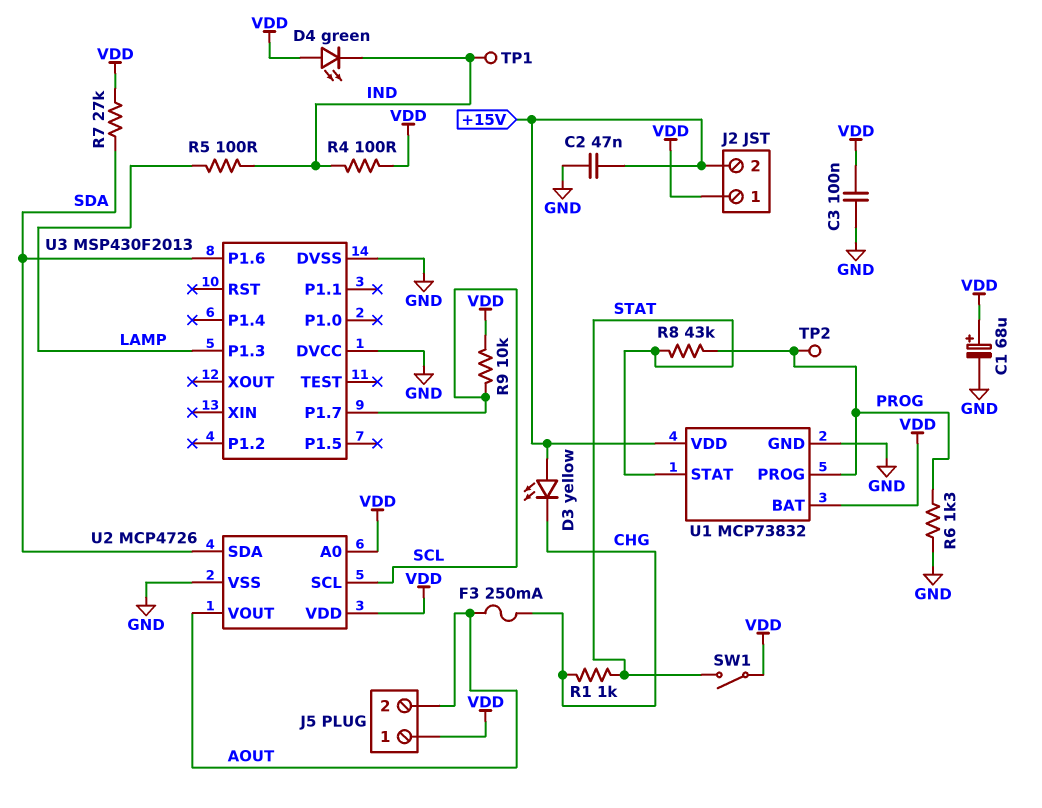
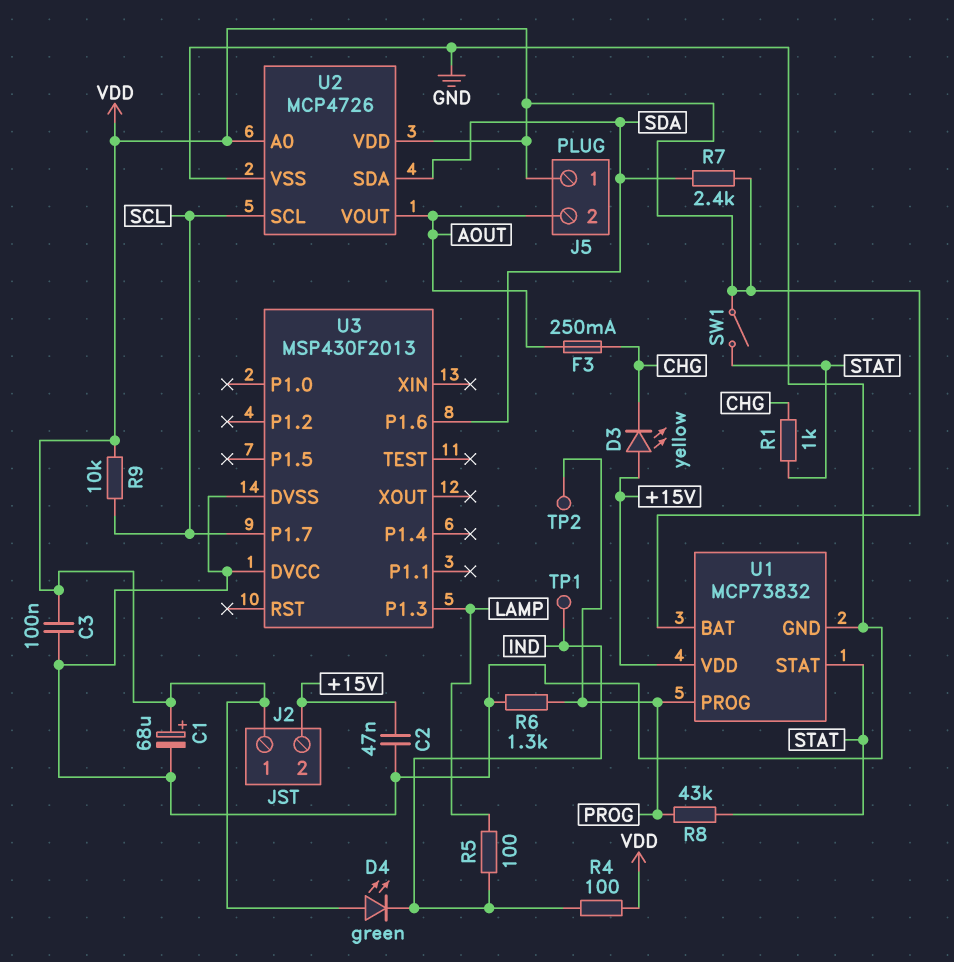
R7: 27k (SDA, VDD) -> 2.4k (SDA, VDD)

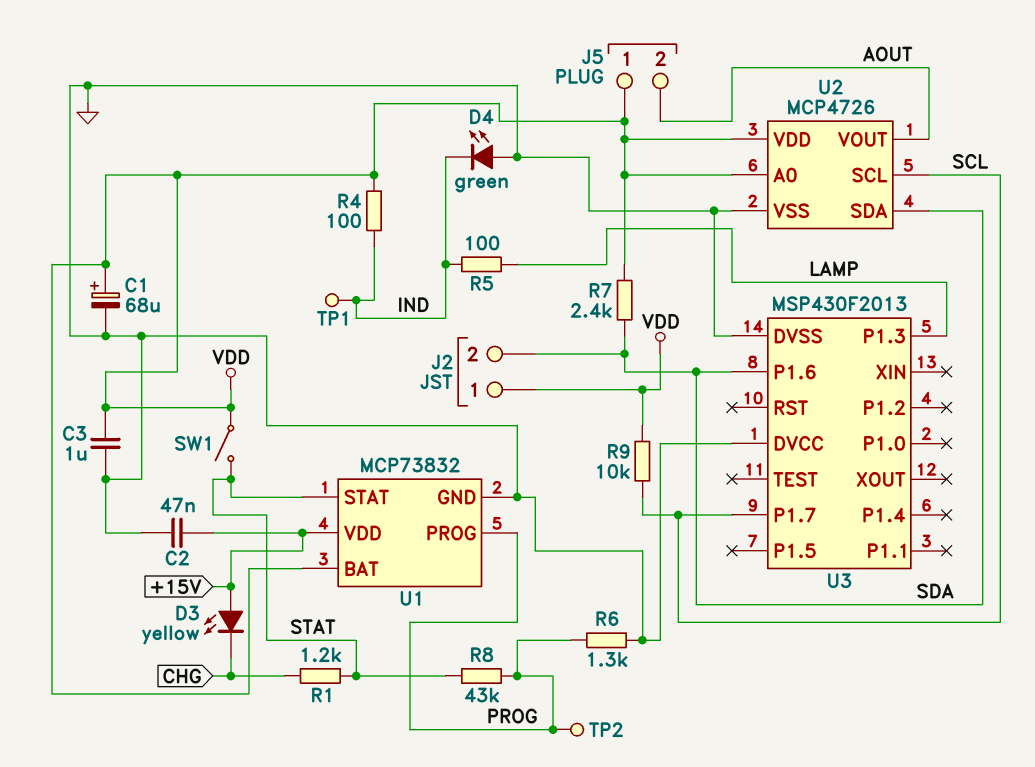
C3: 100nF (GND, VDD) -> 1uF (GND, VDD)
D4: LED green (A VDD, K IND) -> LED green (A GND, K IND)
F3: 250mA (AOUT, CHG) -> none
J2 pin 2: +15V -> SDA
R1: 1k (CHG, STAT) -> 1.2k (CHG, STAT)

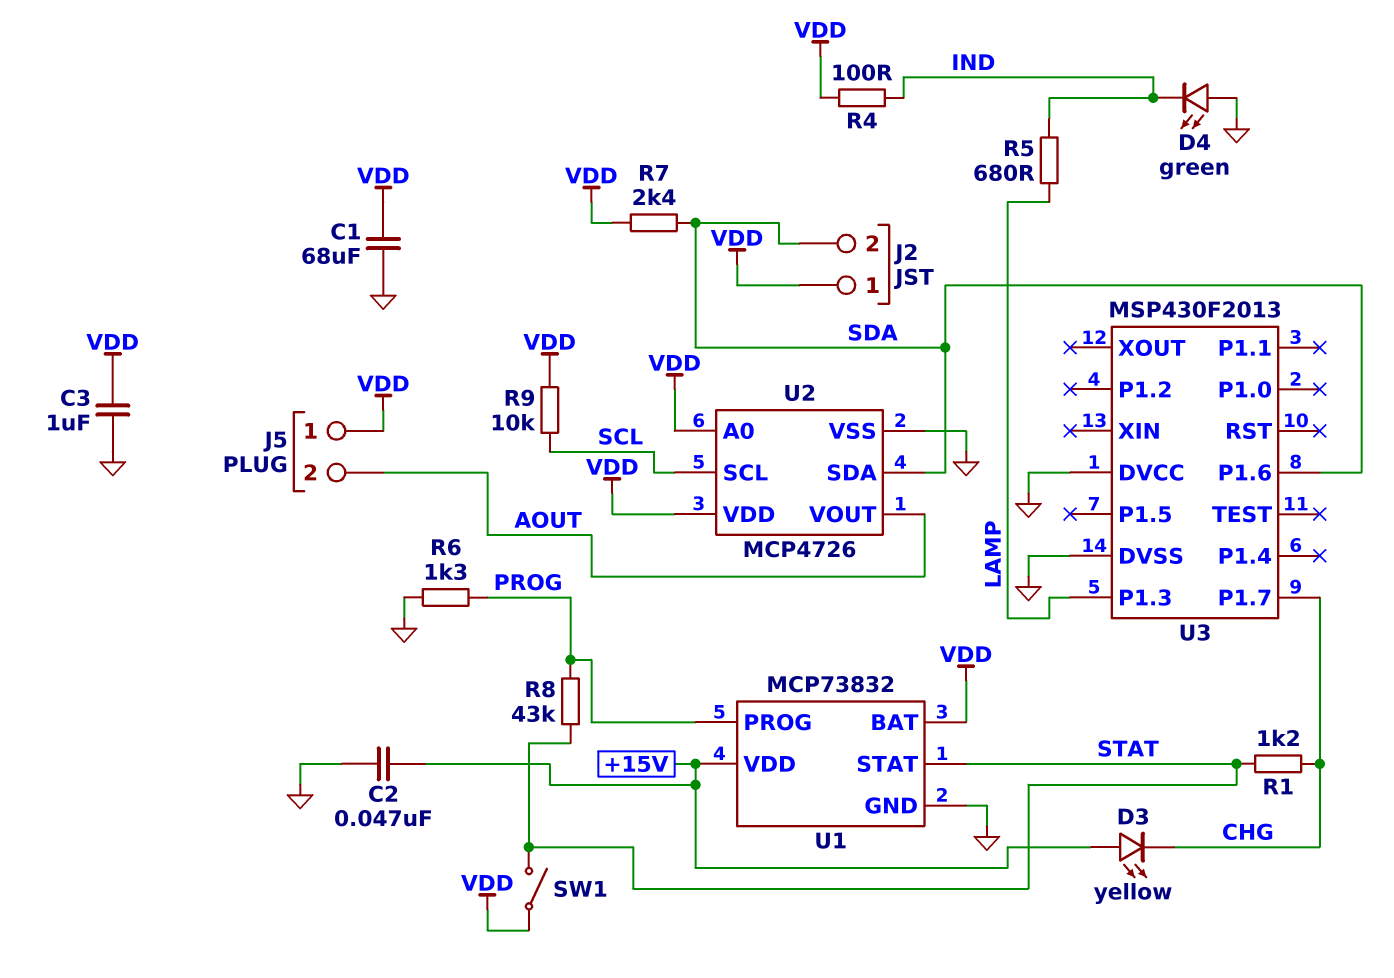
C1: 68uF (plus VDD, minus GND) -> 68uF (GND, VDD)
R5: 100 (IND, LAMP) -> 680 (IND, LAMP)
TP1: test point (IND) -> none
TP2: test point (PROG) -> none
U3 pin P1.7: SCL -> CHG

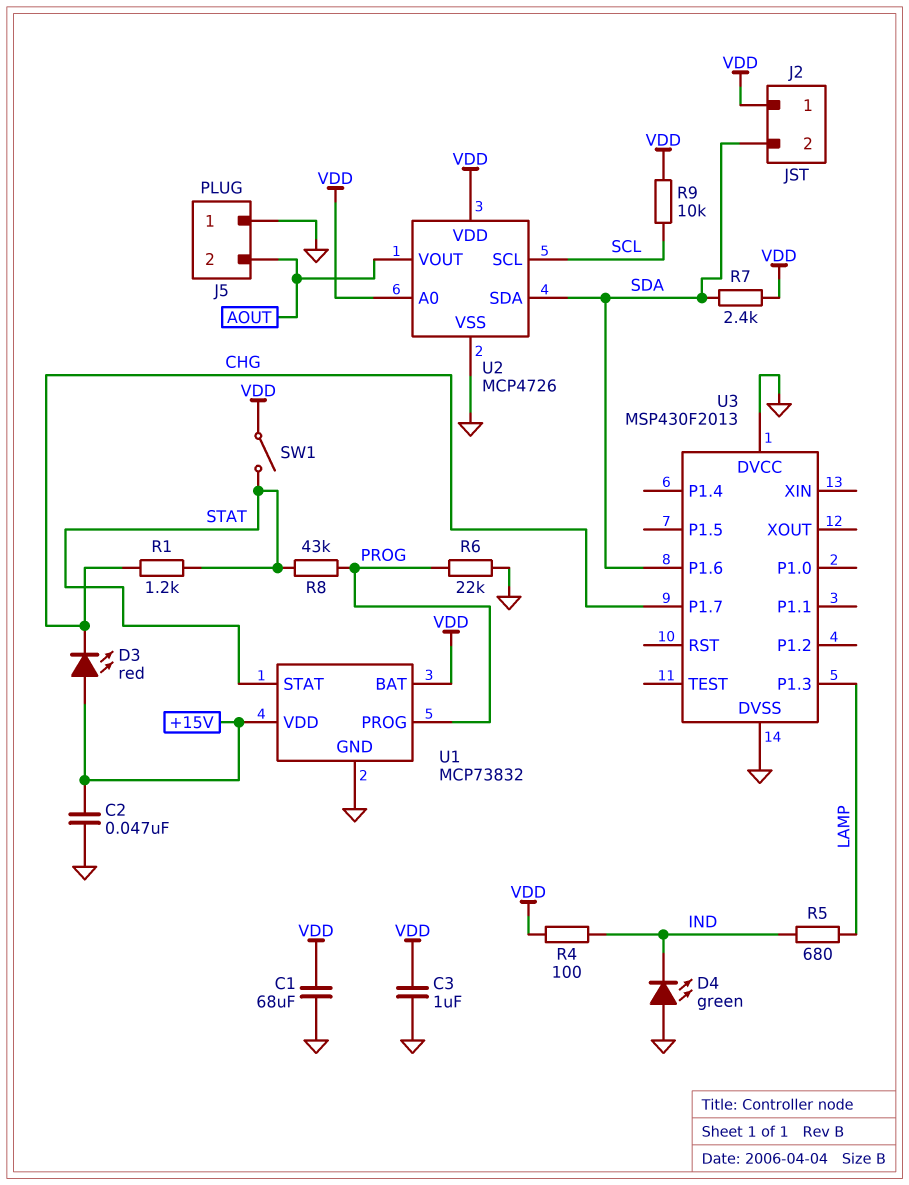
D3: LED yellow (A +15V, K CHG) -> LED red (A +15V, K CHG)
J5 pin 1: VDD -> GND
R6: 1.3k (GND, PROG) -> 22k (GND, PROG)

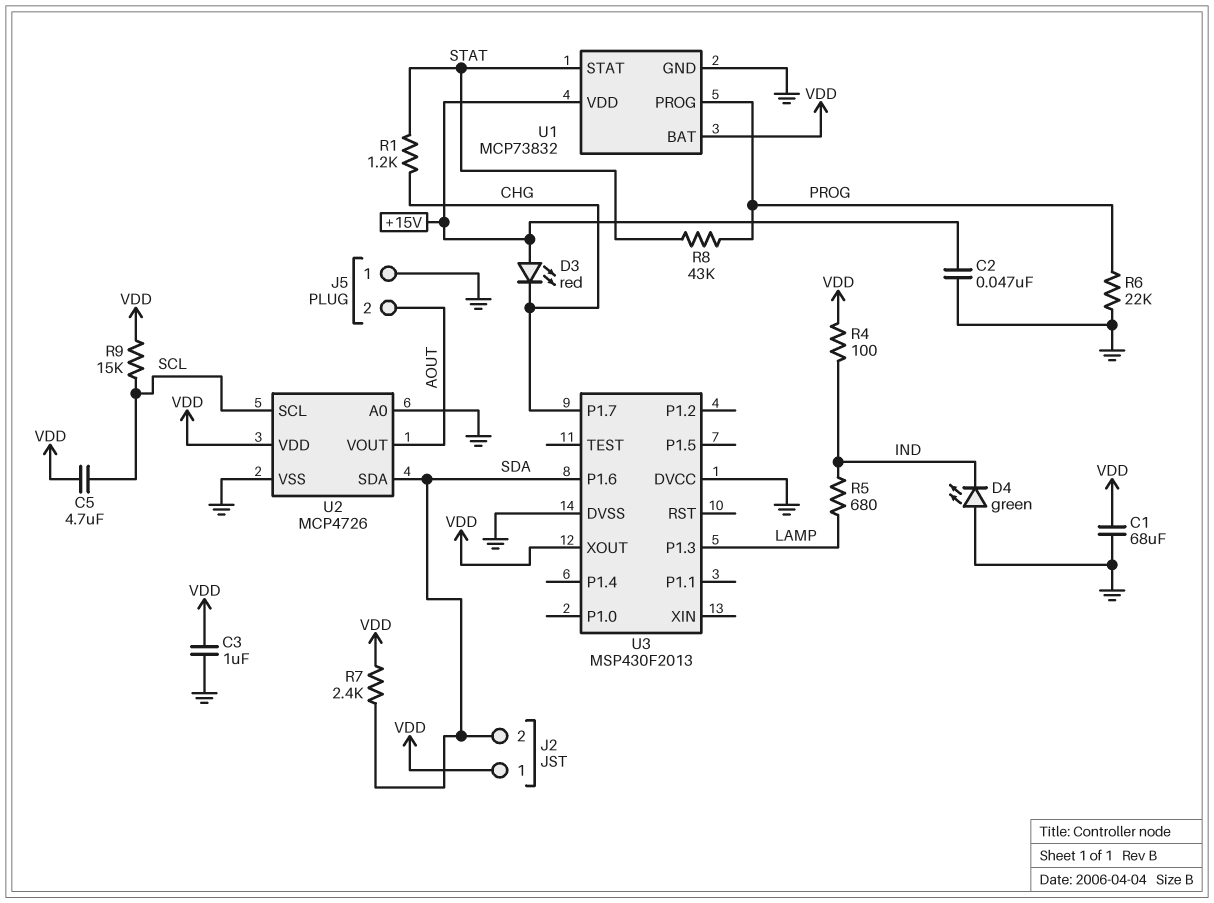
C5: none -> 4.7uF (SCL, VDD)
R9: 10k (SCL, VDD) -> 15k (SCL, VDD)
SW1: switch (STAT, VDD) -> none
U2 pin A0: VDD -> GND
U3 pin XOUT: none -> VDD

